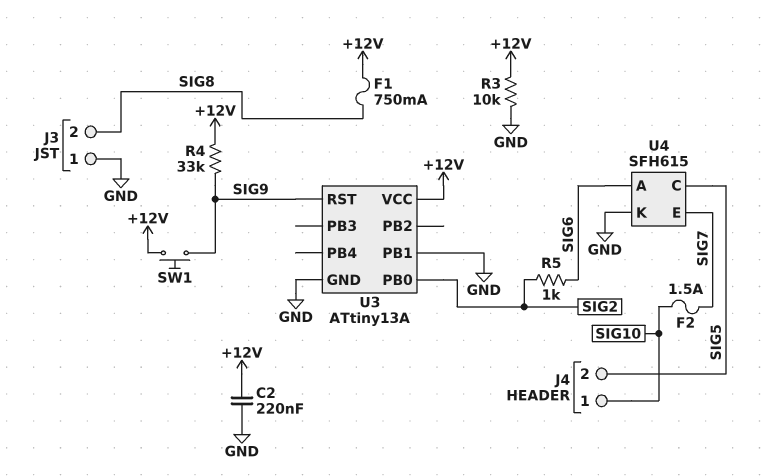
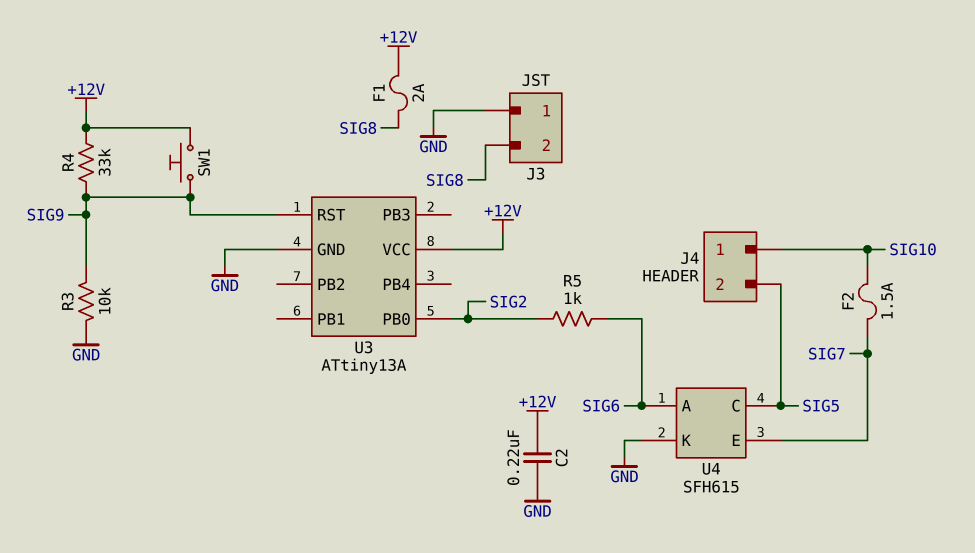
F1: 750mA (+12V, SIG8) -> 2A (+12V, SIG8)
R3: 10k (+12V, GND) -> 10k (GND, SIG9)
U3 pin PB1: GND -> none

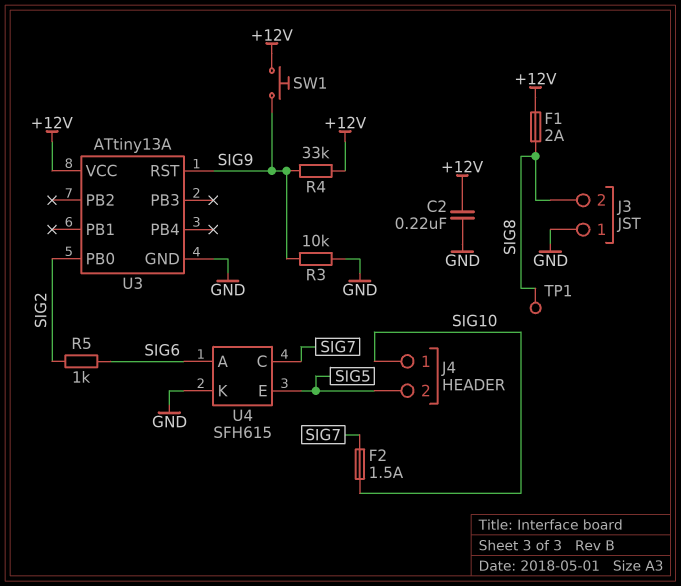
TP1: none -> test point (SIG8)
U4 pin C: SIG5 -> SIG7
U4 pin E: SIG7 -> SIG5

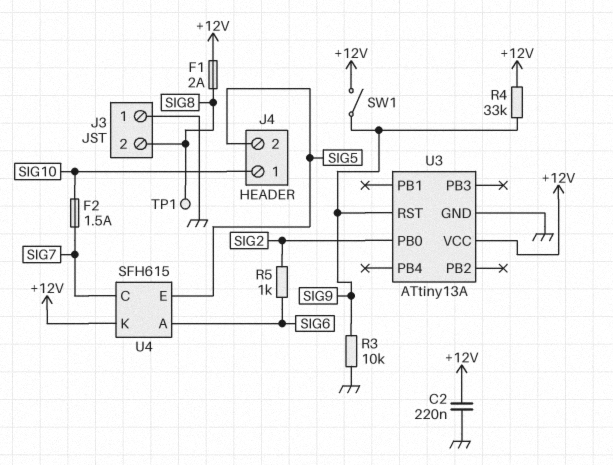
SW1: button (+12V, SIG9) -> switch (+12V, SIG9)
U4 pin K: GND -> +12V

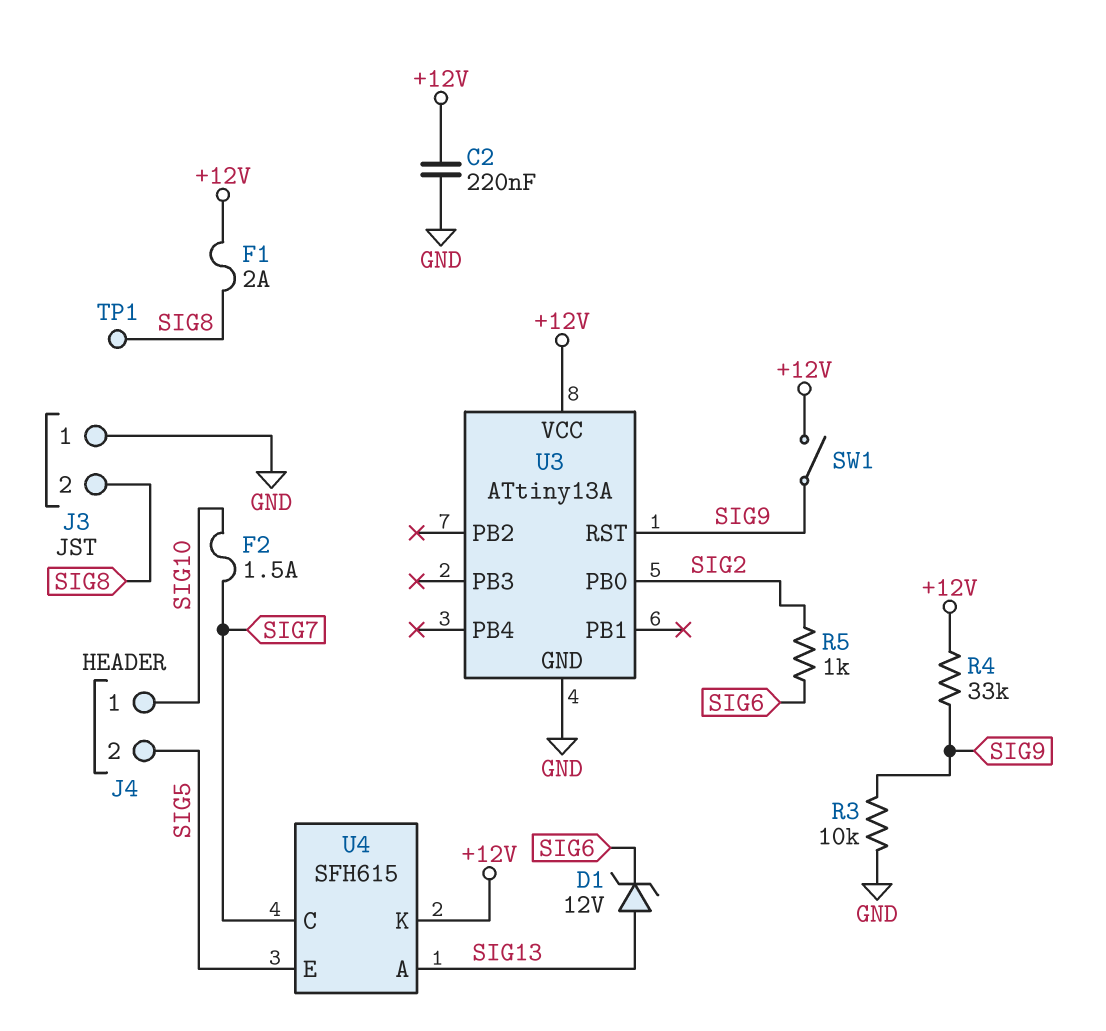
D1: none -> zener 12V (A SIG13, K SIG6)
U4 pin A: SIG6 -> SIG13

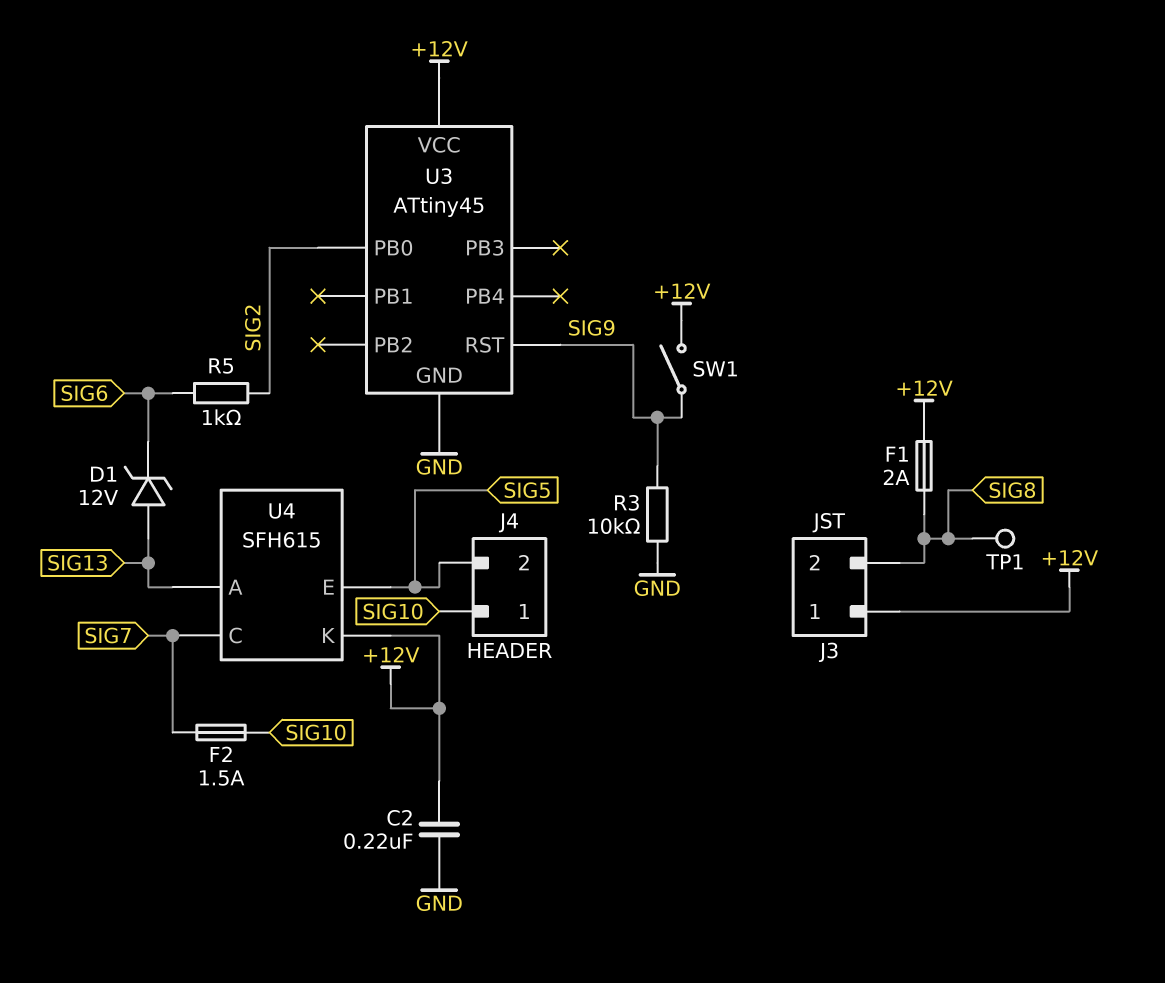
J3 pin 1: GND -> +12V
R4: 33k (+12V, SIG9) -> none
U3: ATtiny13A -> ATtiny45

